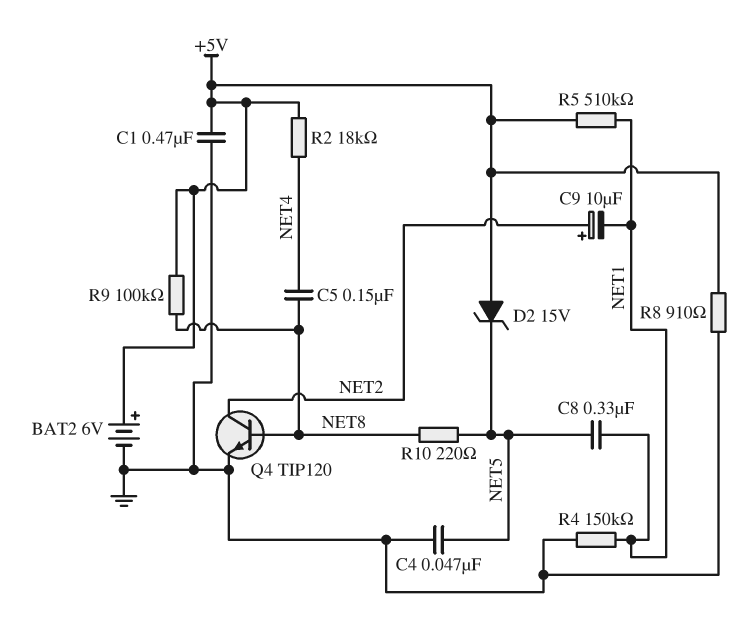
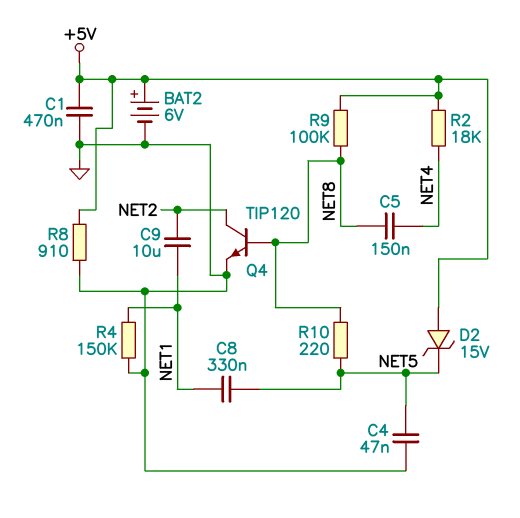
C9: 10uF (plus NET2, minus NET1) -> 10uF (NET1, NET2)
R5: 510k (+5V, NET1) -> none

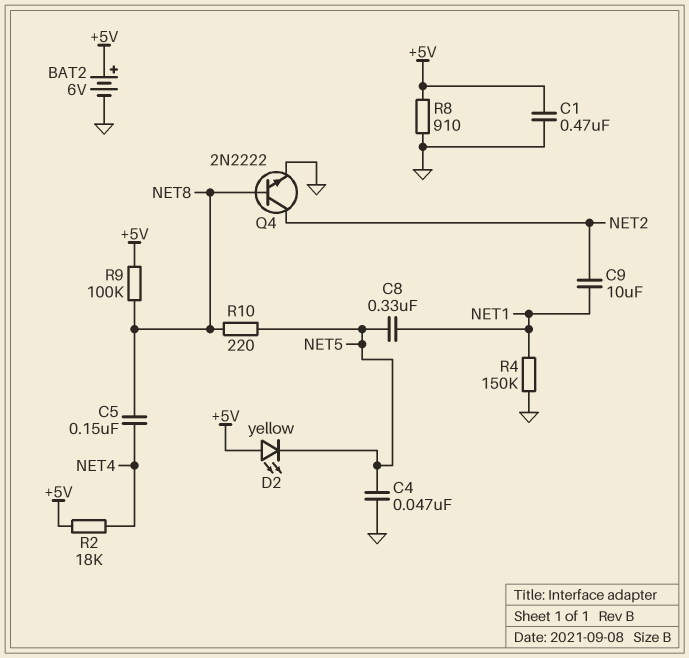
D2: zener 15V (A +5V, K NET5) -> LED yellow (A +5V, K NET5)
Q4: NPN TIP120 (B NET8, C NET2, E GND) -> NPN 2N2222 (B NET8, C NET2, E GND)

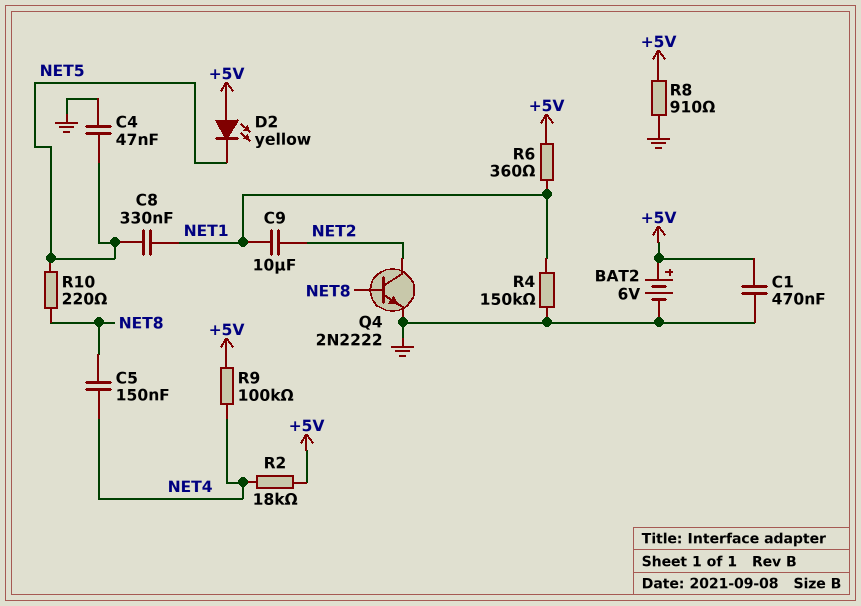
R6: none -> 360 (+5V, NET1)
R9: 100k (+5V, NET8) -> 100k (+5V, NET4)

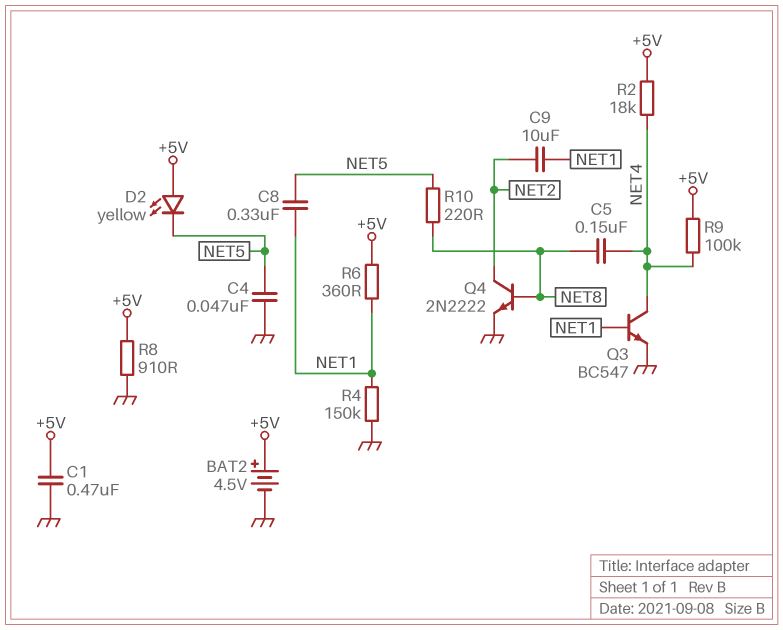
BAT2: 6V (plus +5V, minus GND) -> 4.5V (plus +5V, minus GND)
Q3: none -> NPN BC547 (B NET1, C NET4, E GND)

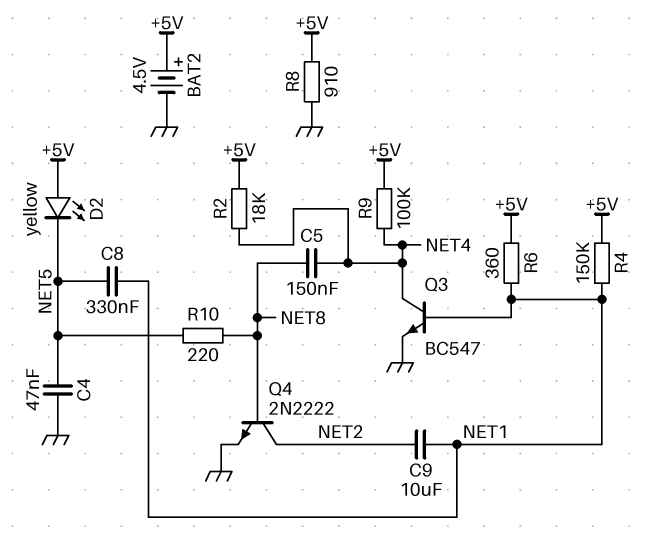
C1: 470nF (+5V, GND) -> none
R4: 150k (GND, NET1) -> 150k (+5V, NET1)

